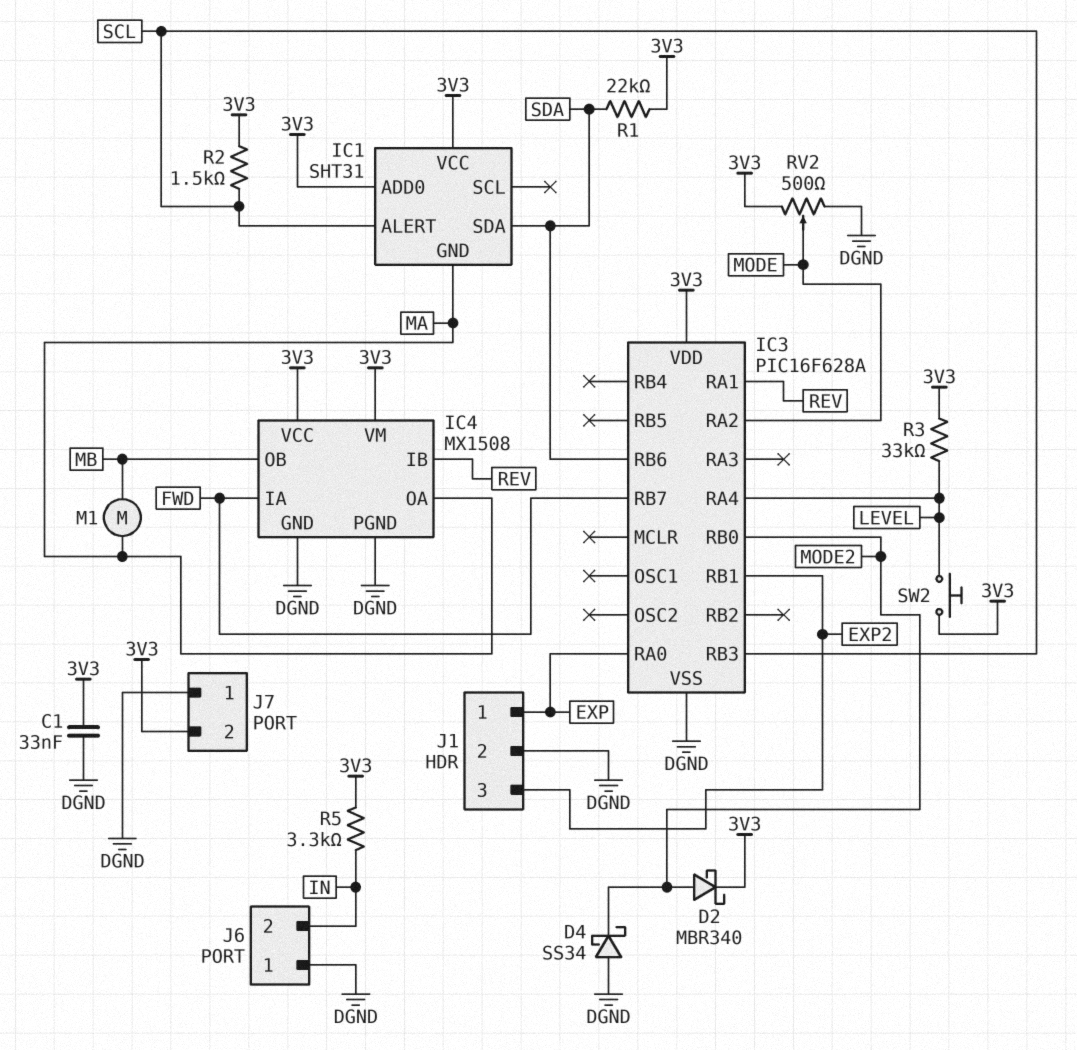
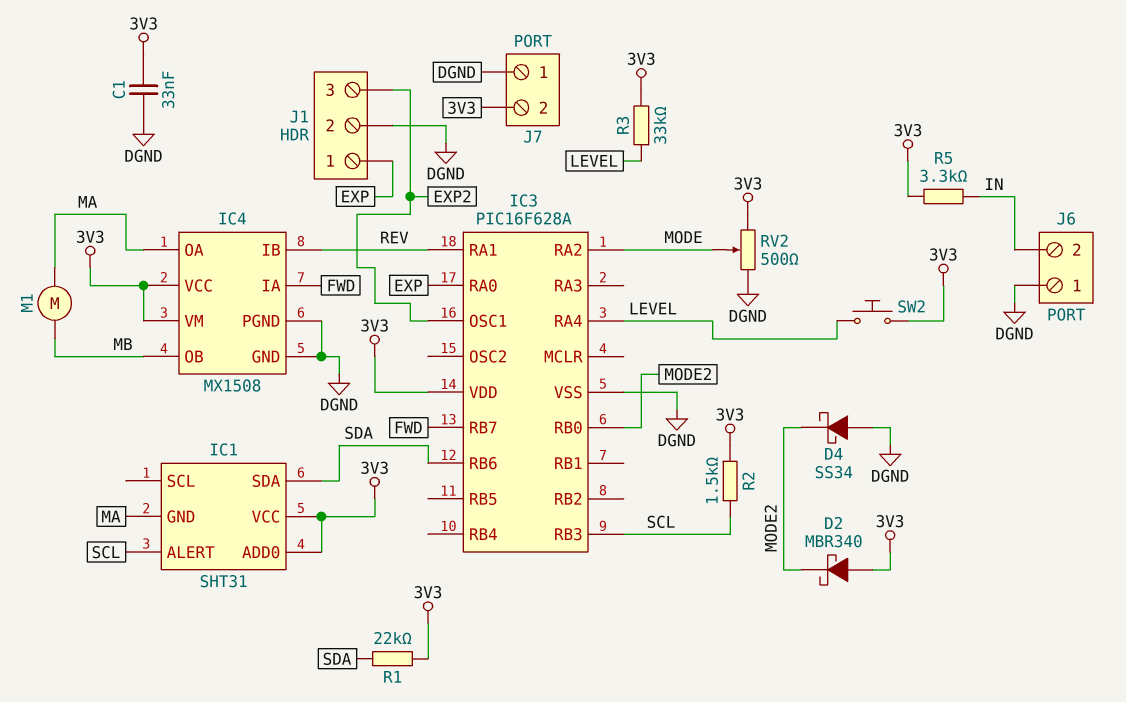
D2: schottky MBR340 (A MODE2, K 3V3) -> schottky MBR340 (A 3V3, K MODE2)
IC3 pin OSC1: none -> EXP2
IC3 pin RB1: EXP2 -> none

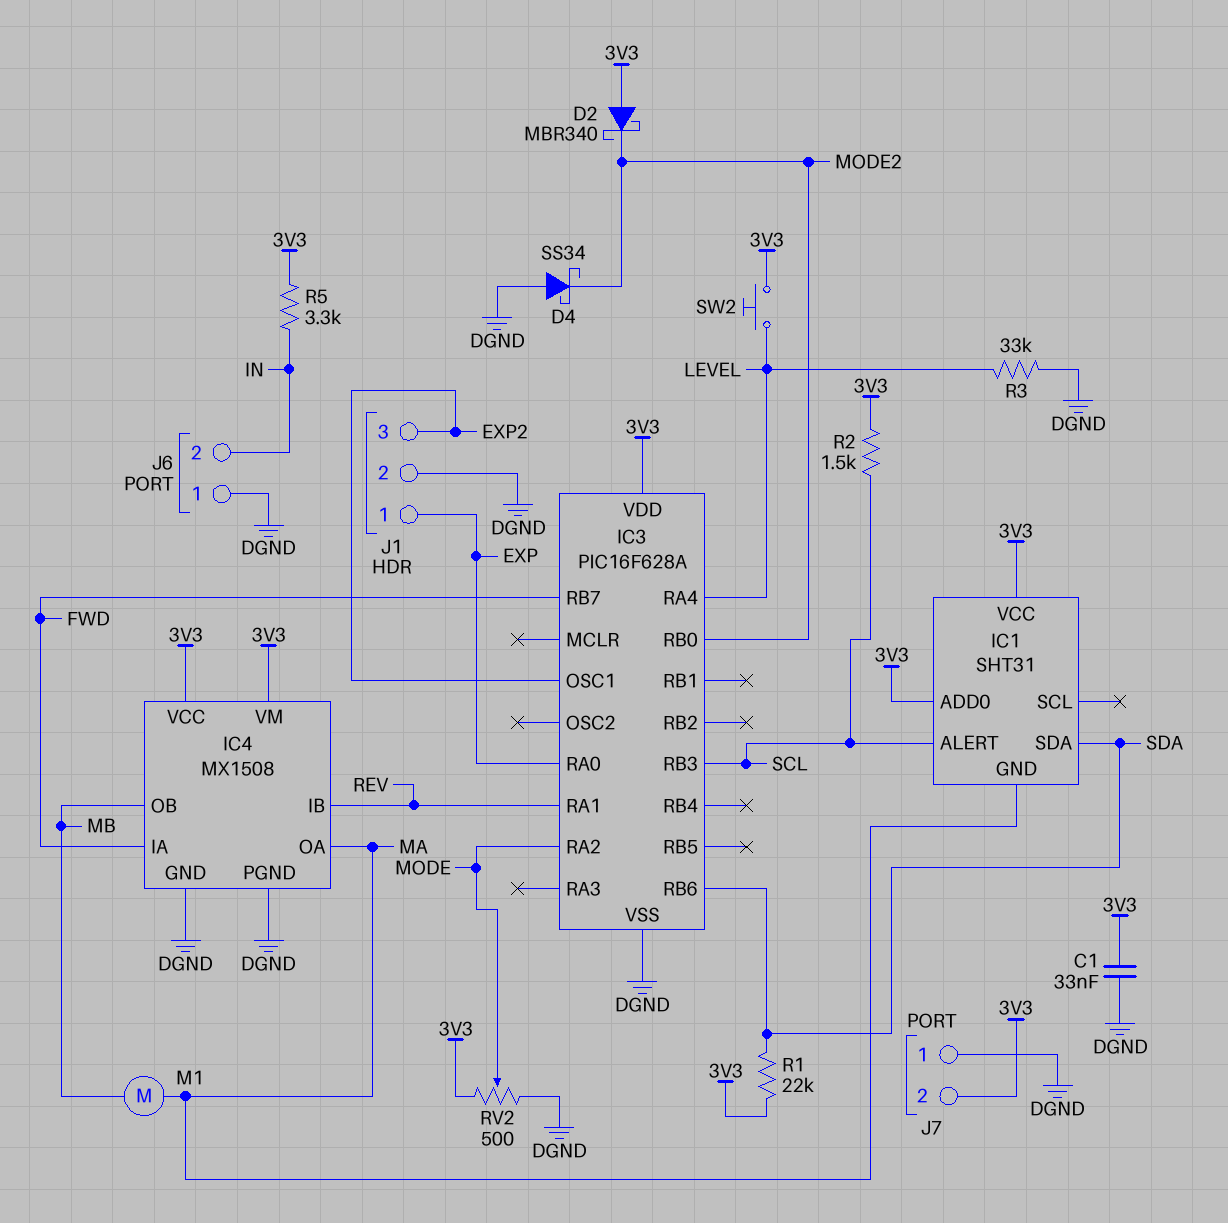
R3: 33k (3V3, LEVEL) -> 33k (DGND, LEVEL)

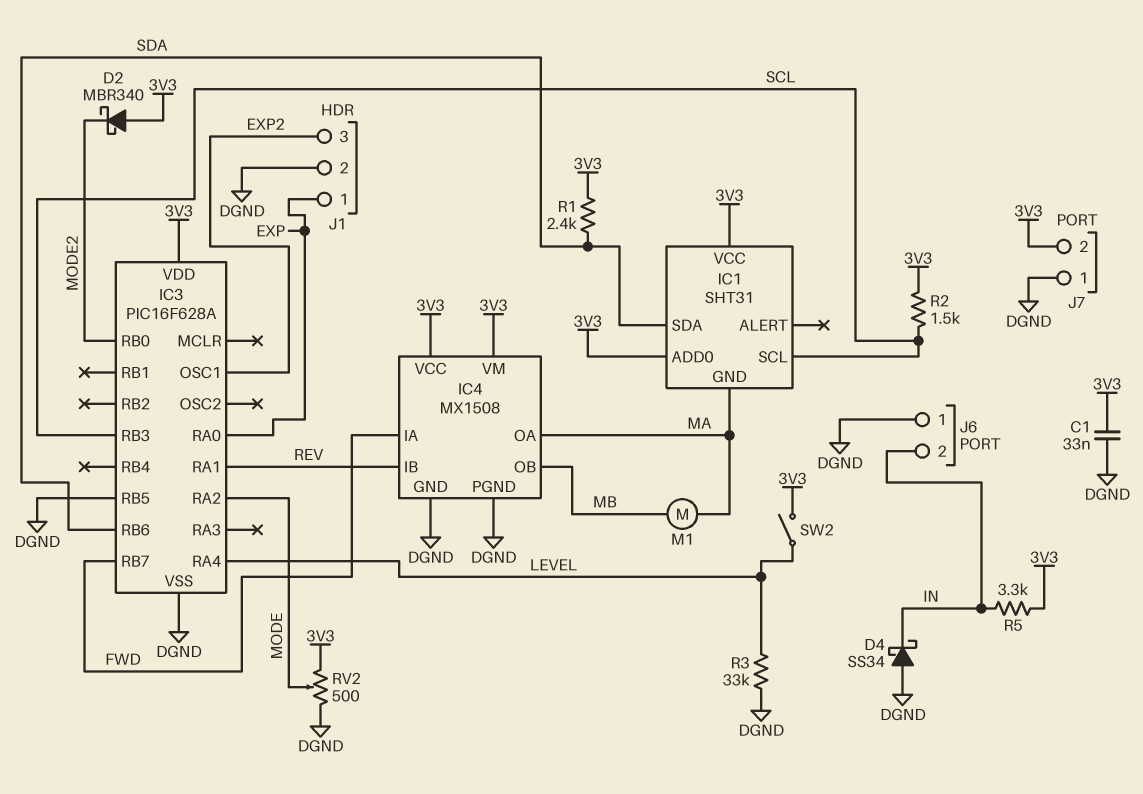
D4: schottky SS34 (A DGND, K MODE2) -> schottky SS34 (A DGND, K IN)
IC1 pin ALERT: SCL -> none
IC1 pin SCL: none -> SCL
IC3 pin RB5: none -> DGND
R1: 22k (3V3, SDA) -> 2.4k (3V3, SDA)
SW2: button (3V3, LEVEL) -> switch (3V3, LEVEL)

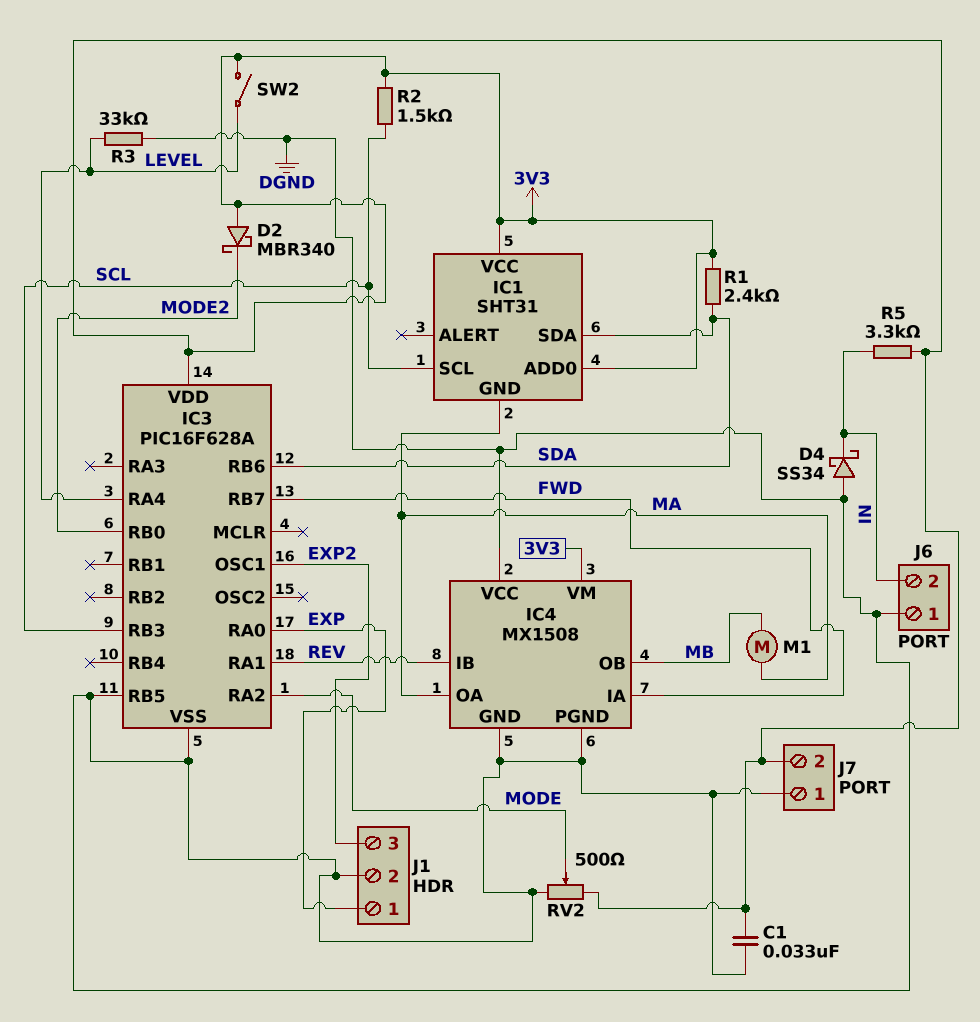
IC4 pin VCC: 3V3 -> DGND

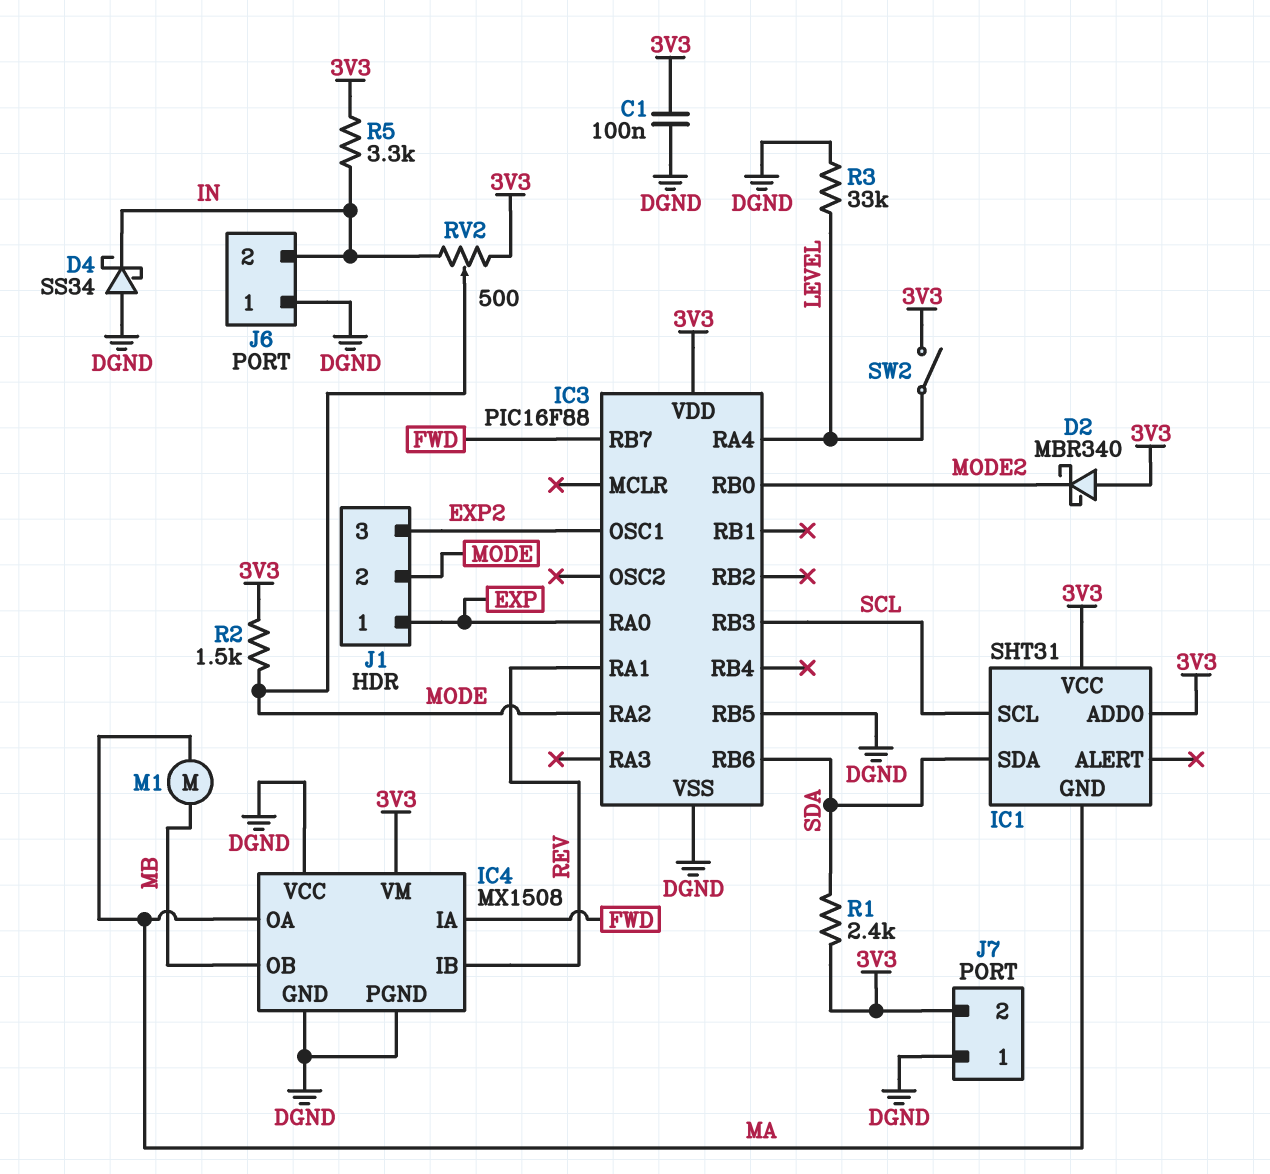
C1: 33nF (3V3, DGND) -> 100nF (3V3, DGND)
IC3: PIC16F628A -> PIC16F88
J1 pin 2: DGND -> MODE
R2: 1.5k (3V3, SCL) -> 1.5k (3V3, MODE)
RV2: 500 (3V3, DGND, wiper MODE) -> 500 (3V3, IN, wiper MODE)

